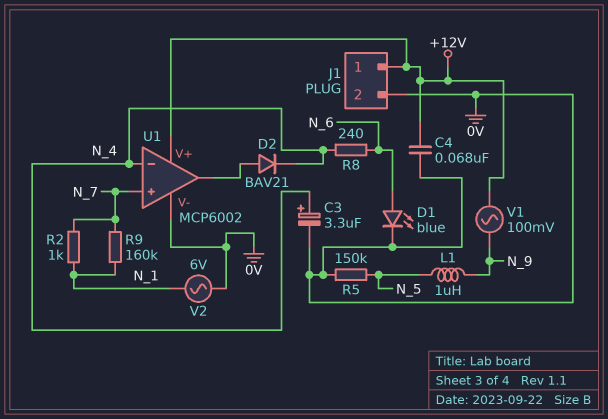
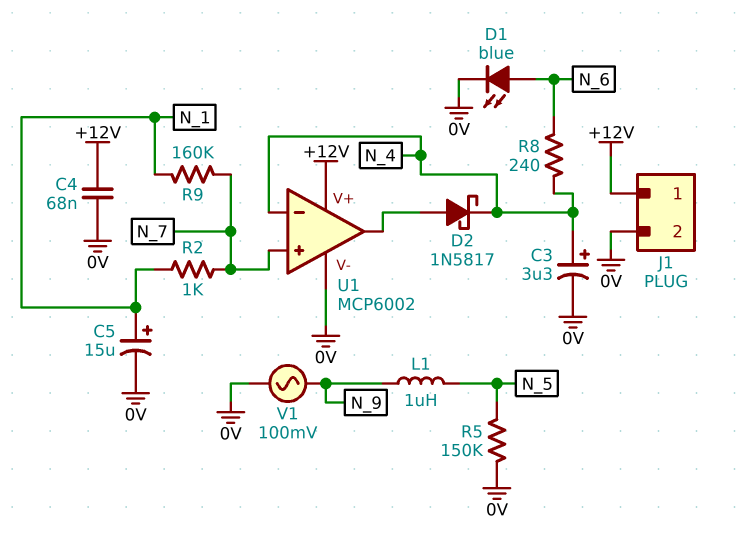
C5: none -> 15uF (plus N_1, minus 0V)
D2: diode BAV21 (A U1/out, K N_4) -> schottky 1N5817 (A U1/out, K N_4)
V1: AC 100mV (+12V, N_9) -> AC 100mV (0V, N_9)
V2: AC 6V (0V, N_1) -> none

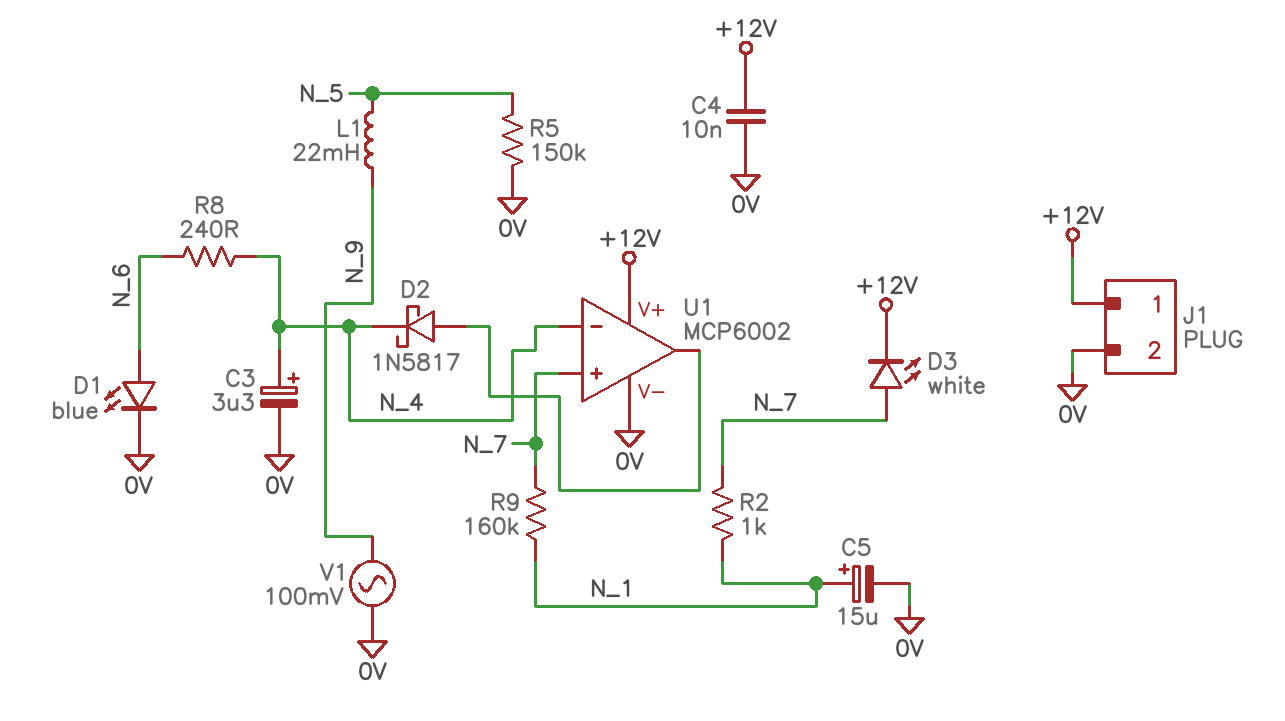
C4: 68nF (+12V, 0V) -> 10nF (+12V, 0V)
D3: none -> LED white (A N_7, K +12V)
L1: 1uH (N_5, N_9) -> 22mH (N_5, N_9)

